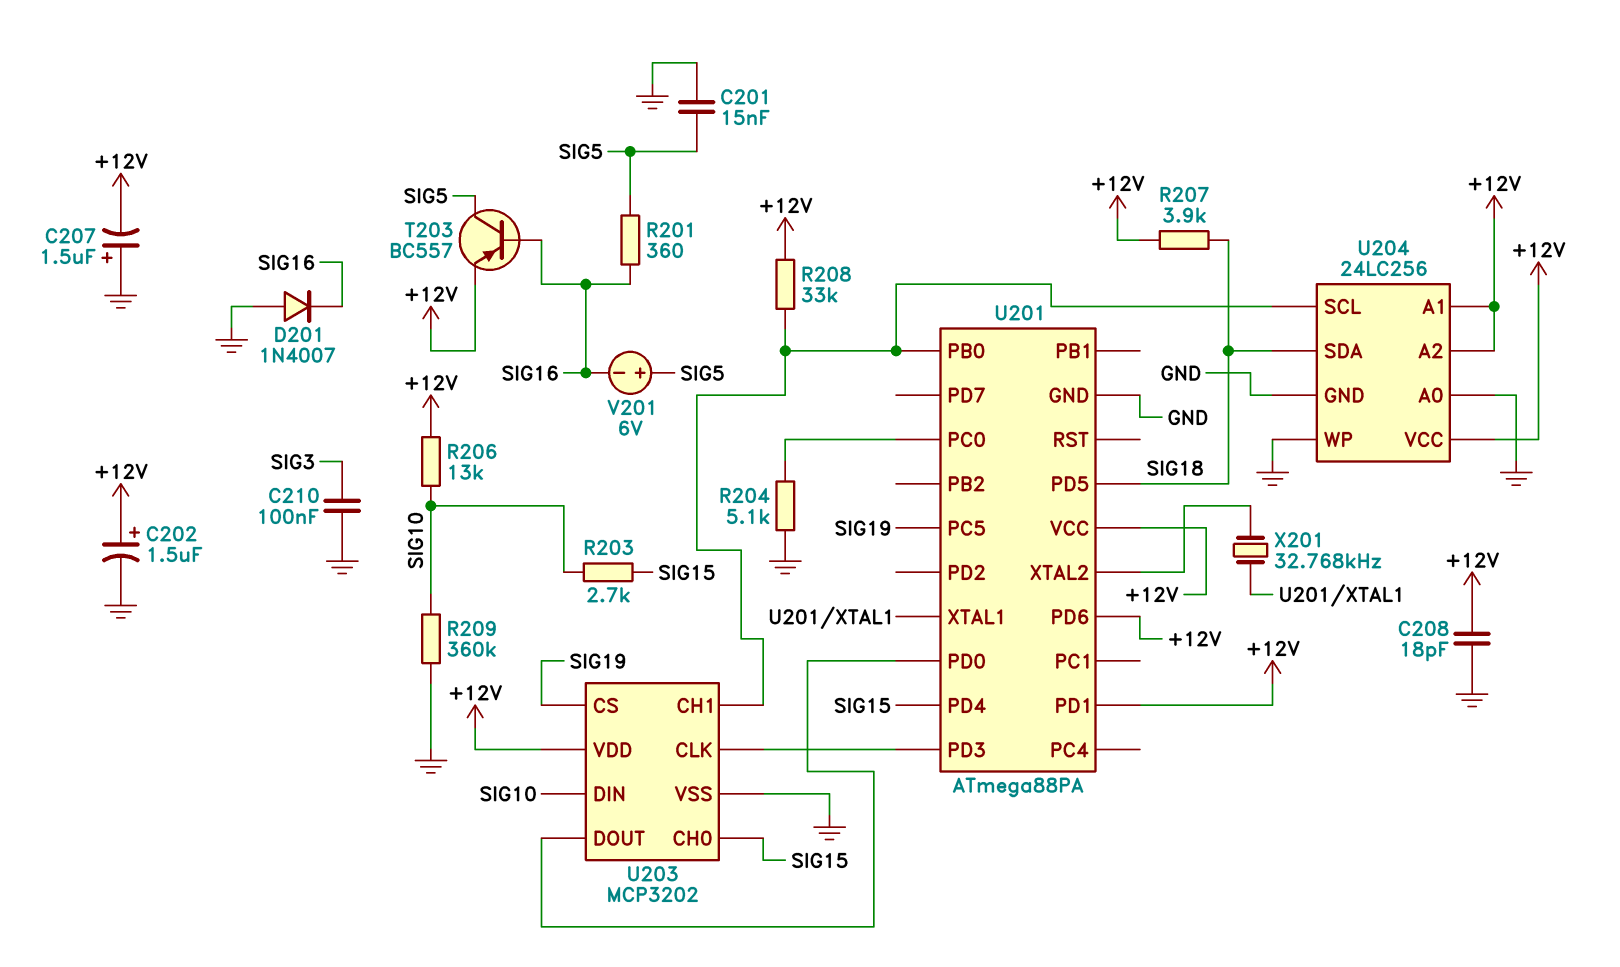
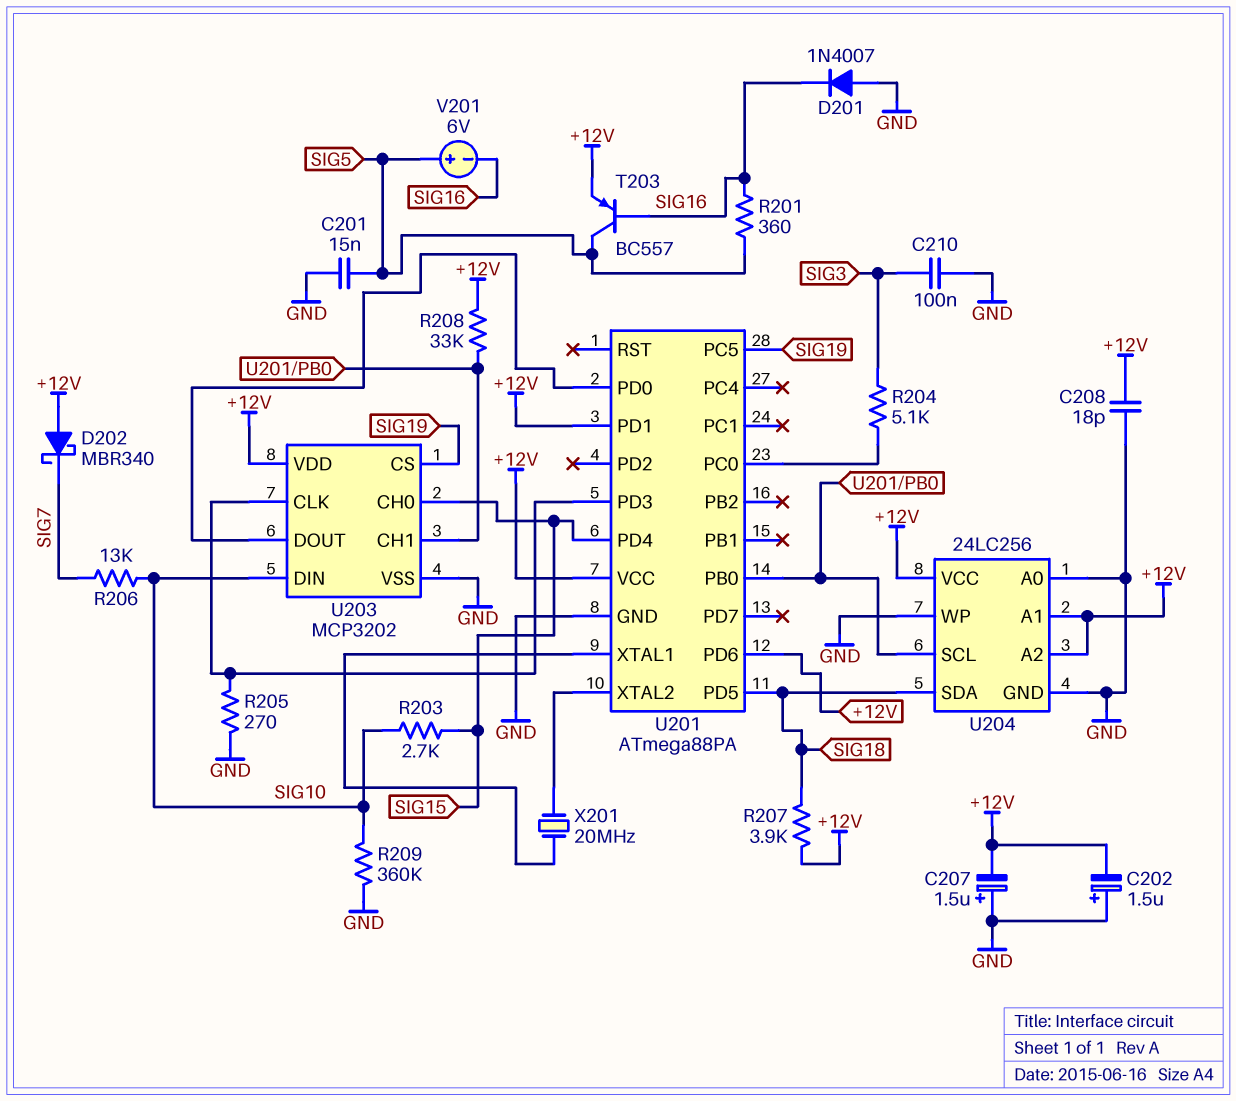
C202: 1.5uF (plus +12V, minus GND) -> 1.5uF (plus GND, minus +12V)
D202: none -> schottky MBR340 (A +12V, K SIG7)
R204: 5.1k (GND, U201/PC0) -> 5.1k (SIG3, U201/PC0)
R205: none -> 270 (GND, U201/PD3)
R206: 13k (+12V, SIG10) -> 13k (SIG7, SIG10)
X201: 32.768kHz (U201/XTAL1, U201/XTAL2) -> 20MHz (U201/XTAL1, U201/XTAL2)

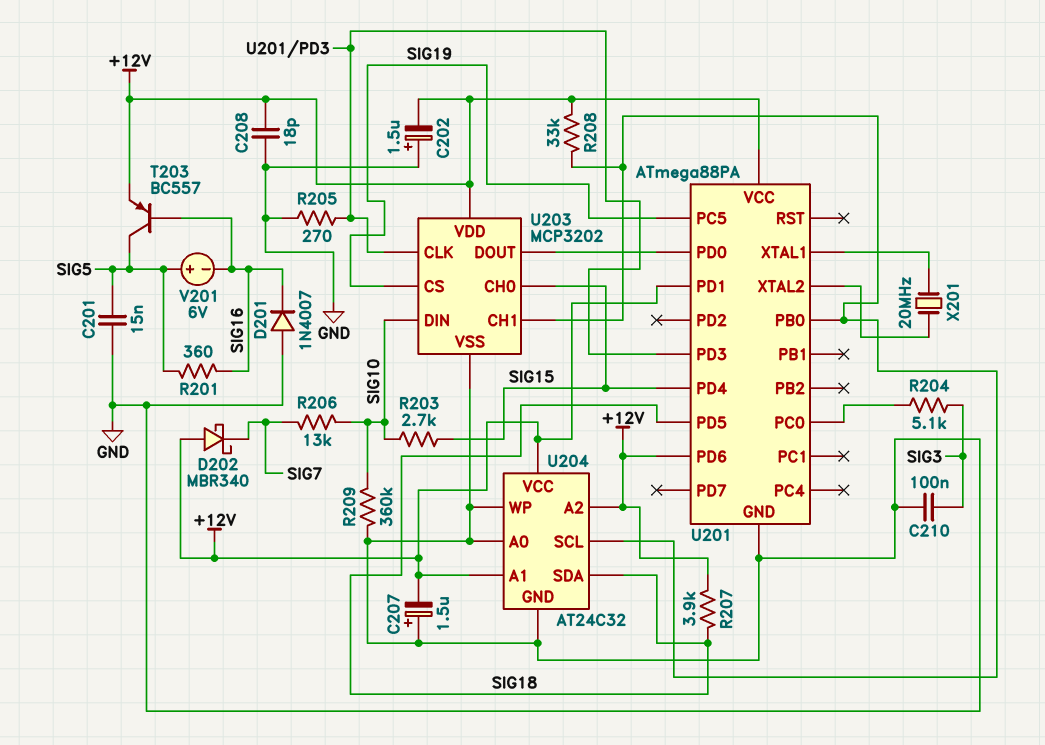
U204: 24LC256 -> AT24C32

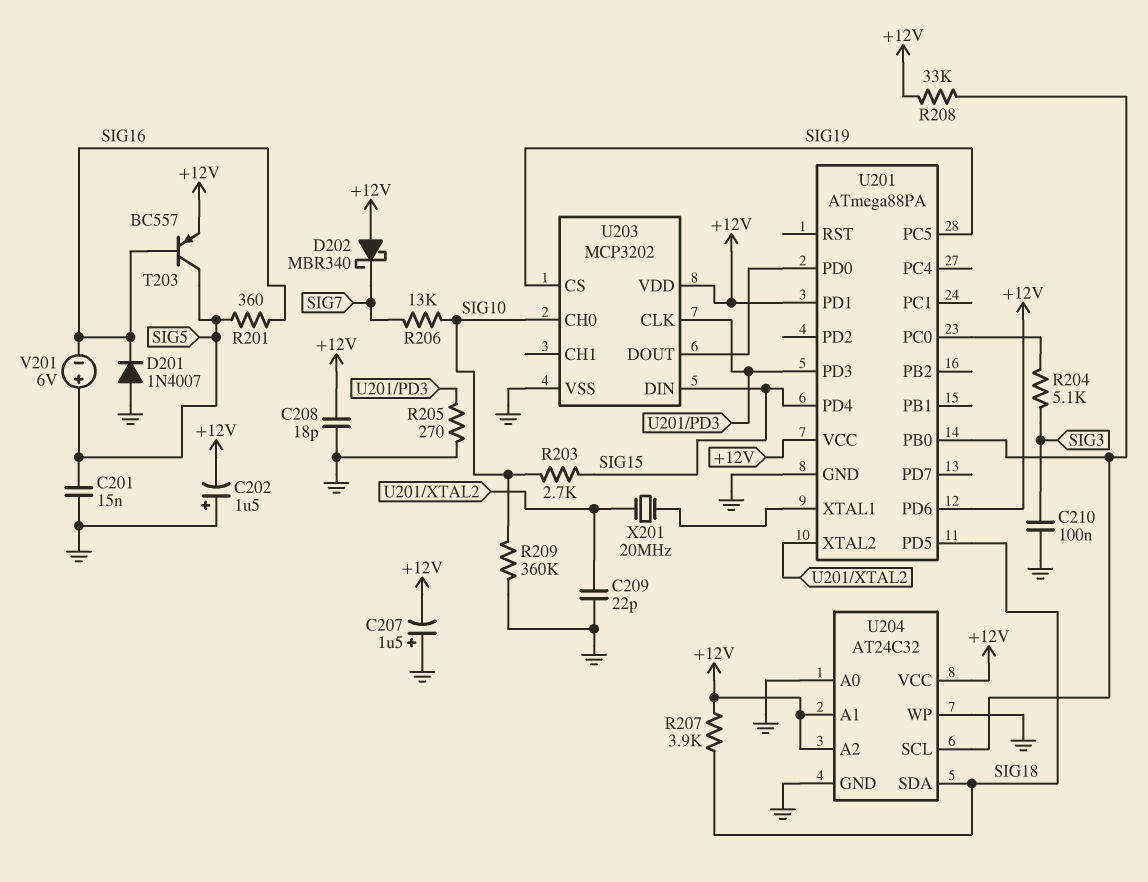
C209: none -> 22pF (GND, U201/XTAL2)
U203 pin CH0: SIG15 -> SIG10
U203 pin CH1: U201/PB0 -> none
U203 pin DIN: SIG10 -> SIG15

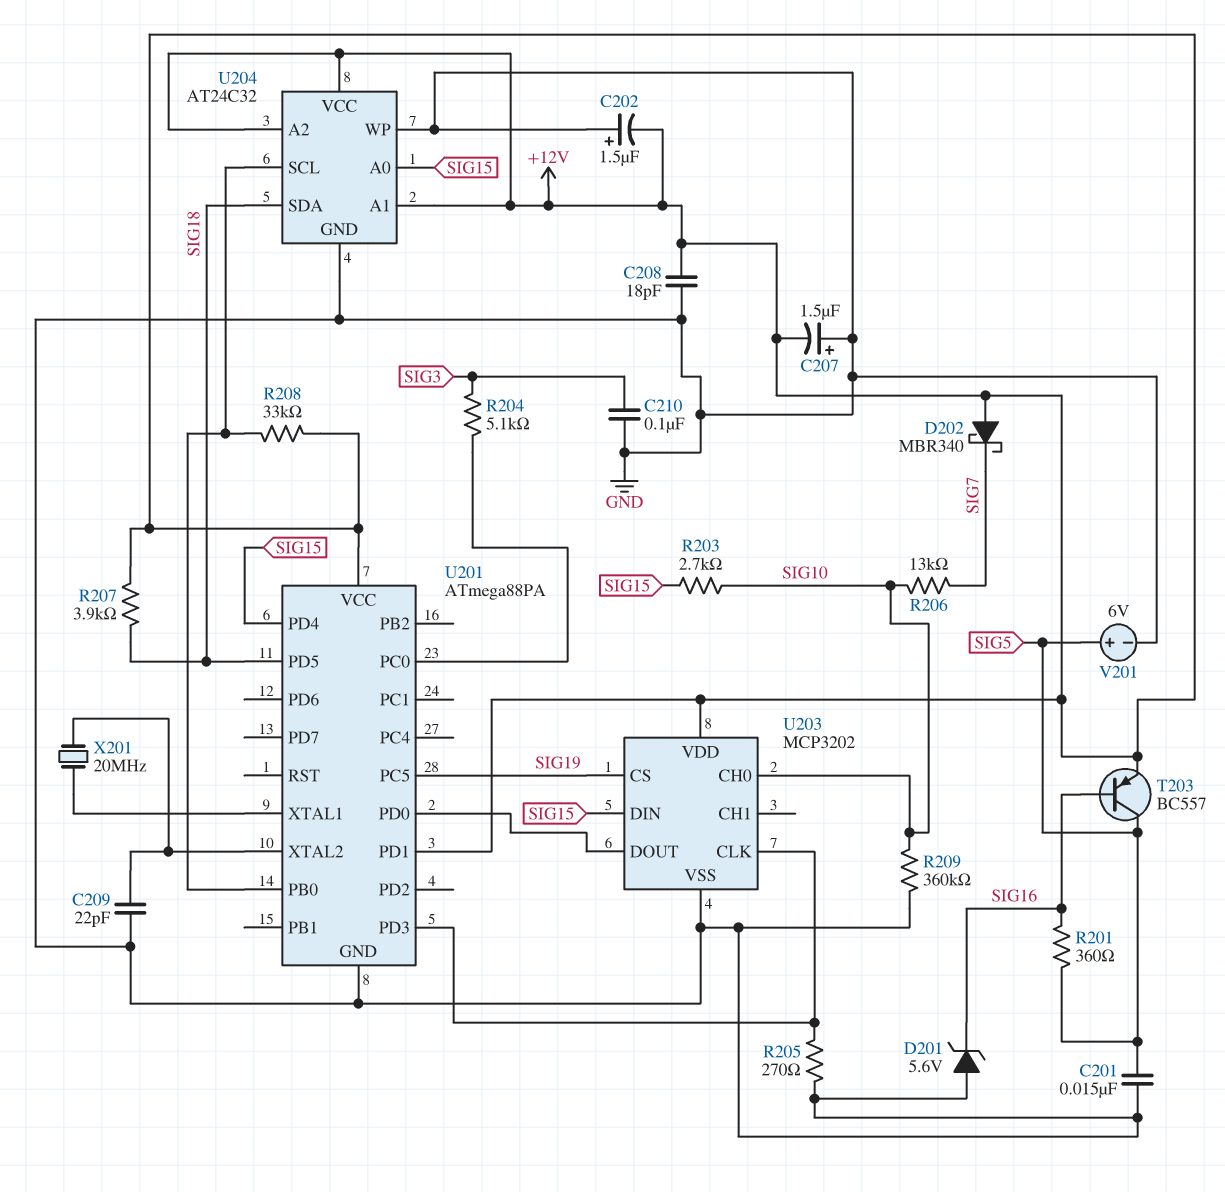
D201: diode 1N4007 (A GND, K SIG16) -> zener 5.6V (A GND, K SIG16)
U201 pin PD6: +12V -> none
U204 pin A0: GND -> SIG15
V201: 6V (plus SIG5, minus SIG16) -> 6V (plus SIG5, minus GND)

